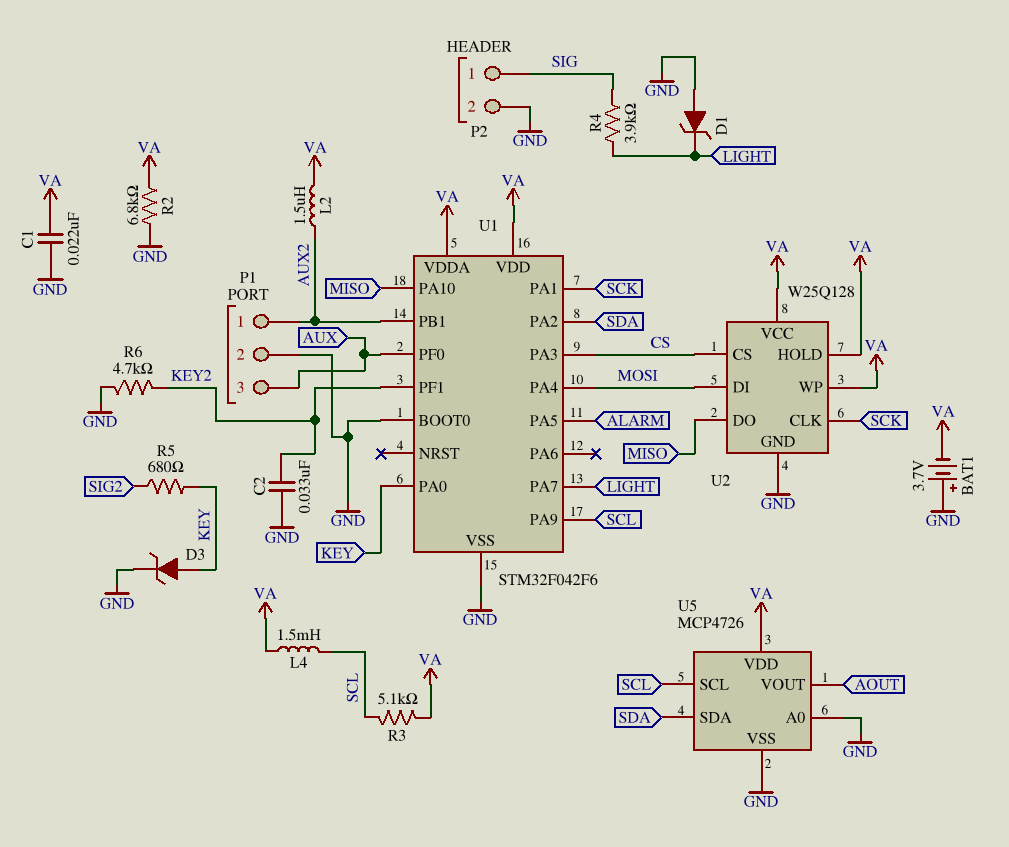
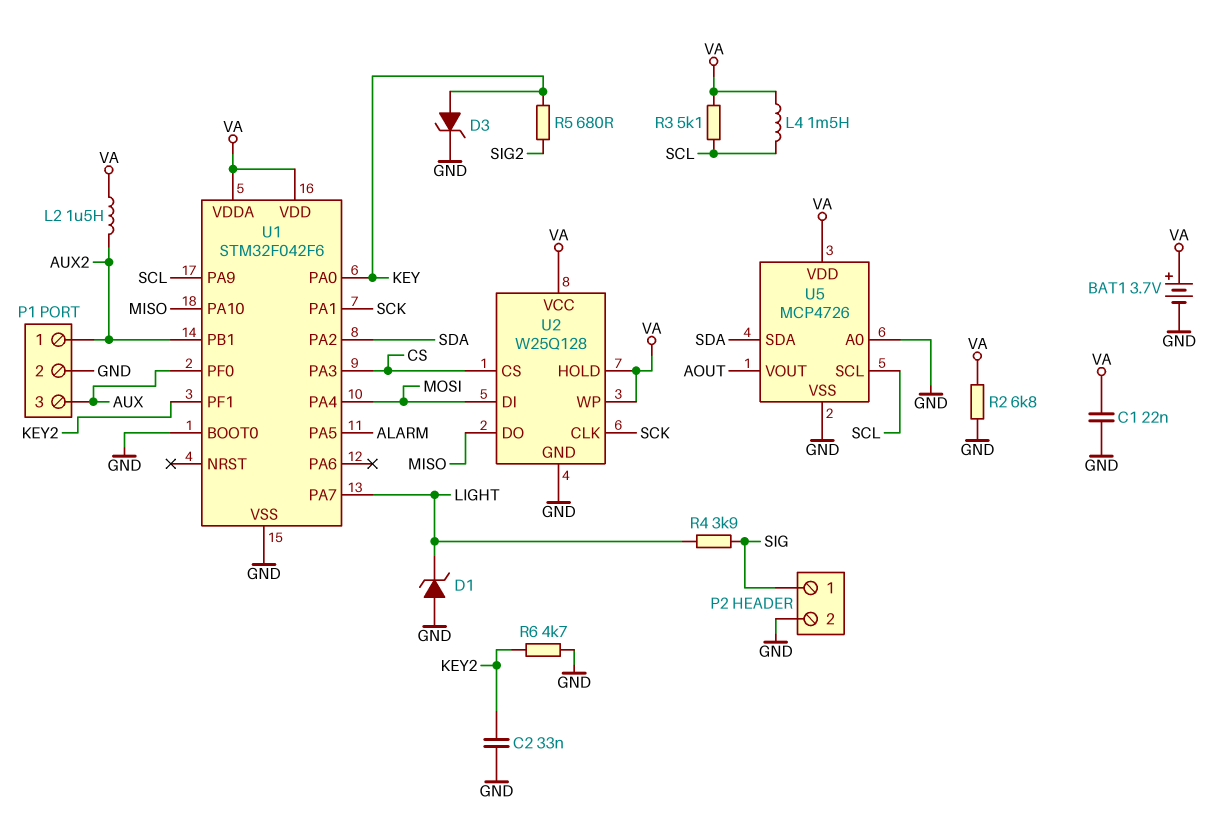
BAT1: 3.7V (plus GND, minus VA) -> 3.7V (plus VA, minus GND)

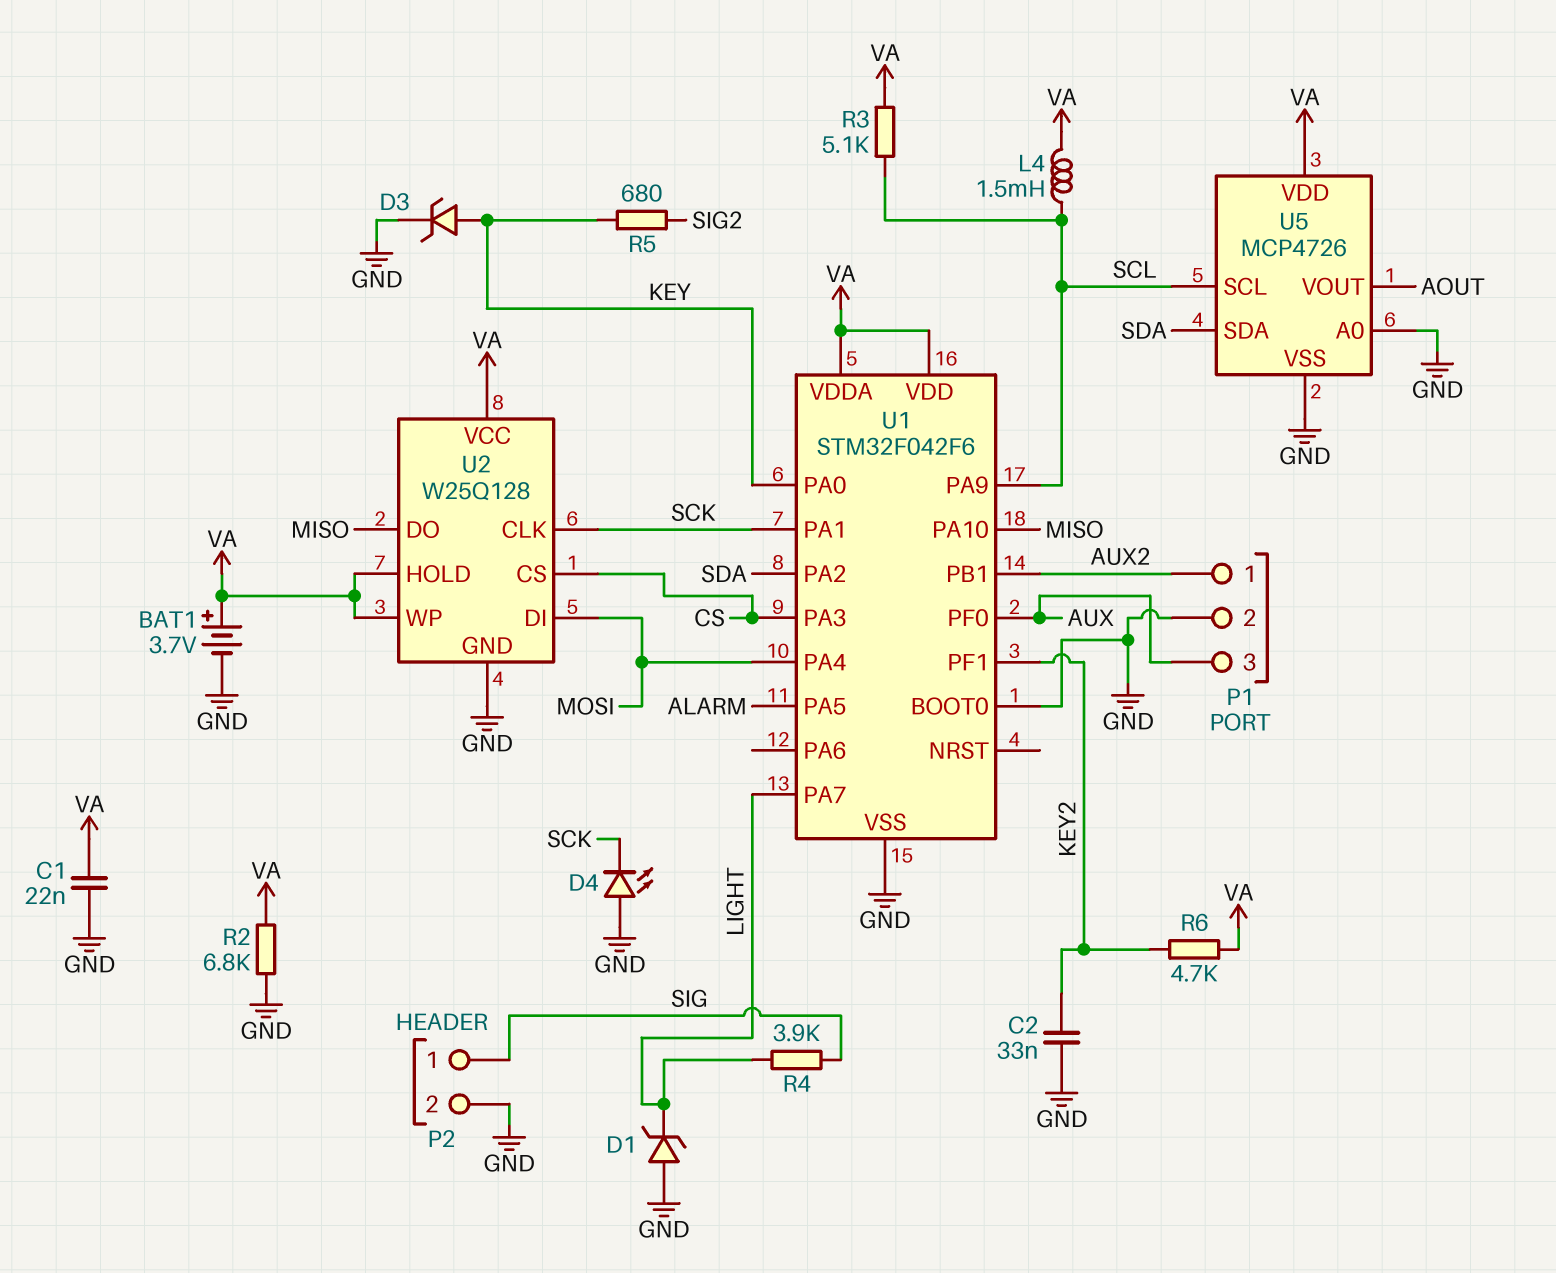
D4: none -> LED (A GND, K SCK)
L2: 1.5uH (AUX2, VA) -> none
R6: 4.7k (GND, KEY2) -> 4.7k (KEY2, VA)

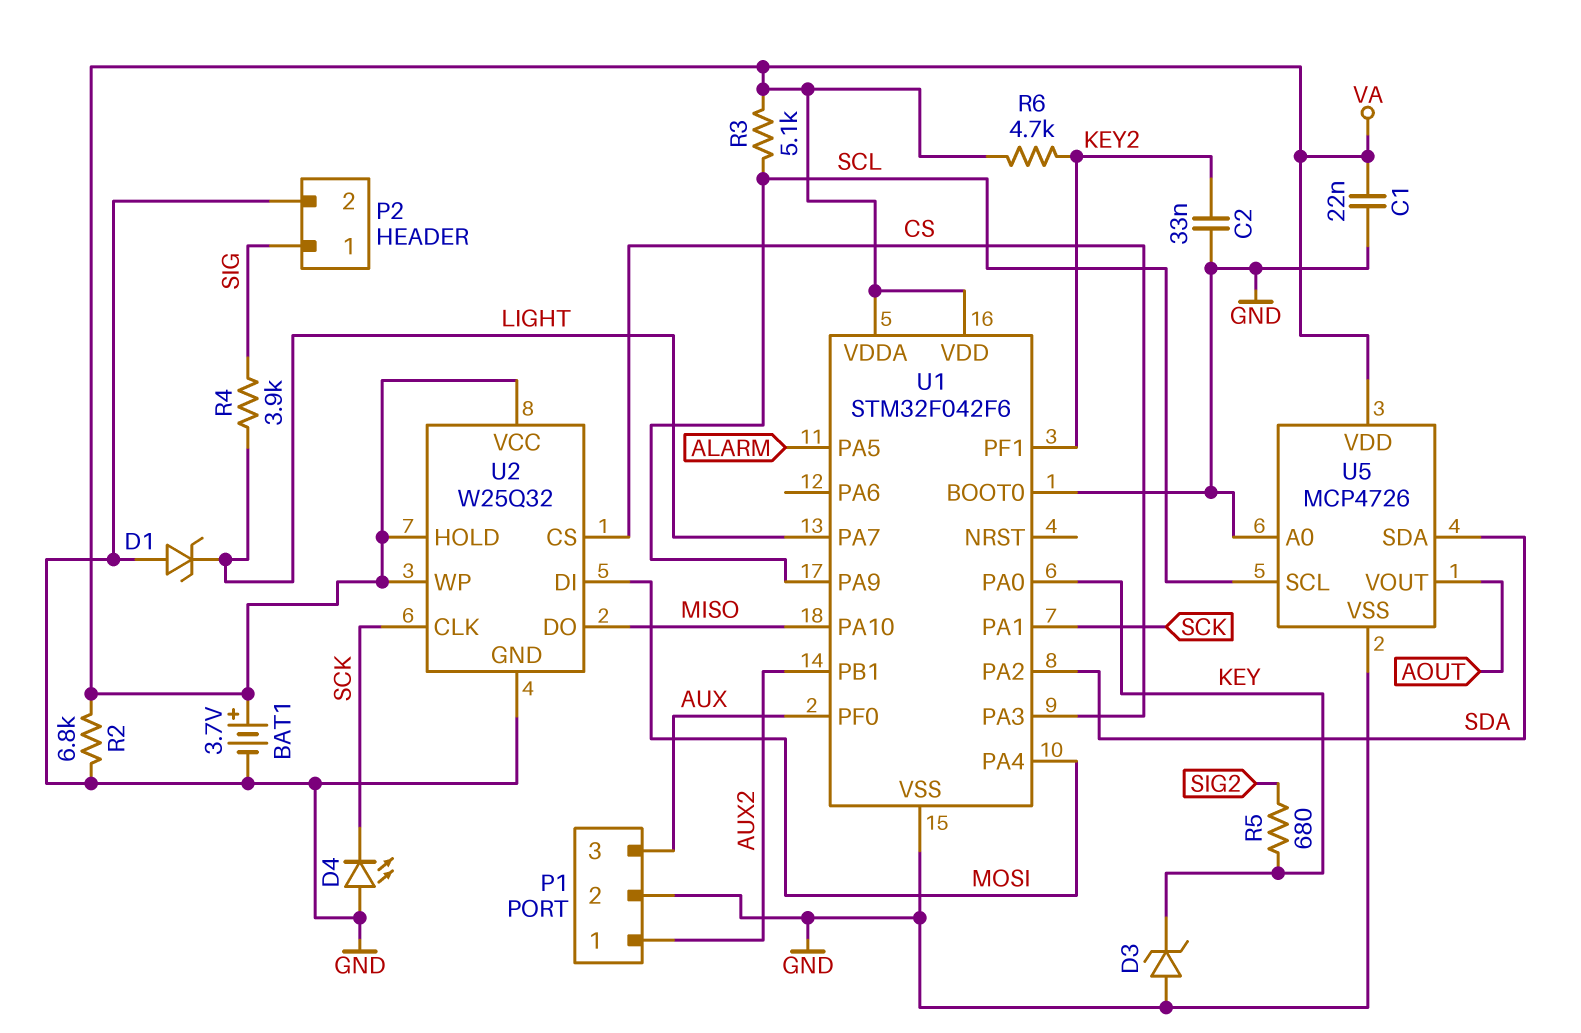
D3: zener (A KEY, K GND) -> zener (A GND, K KEY)
L4: 1.5mH (SCL, VA) -> none
U2: W25Q128 -> W25Q32

